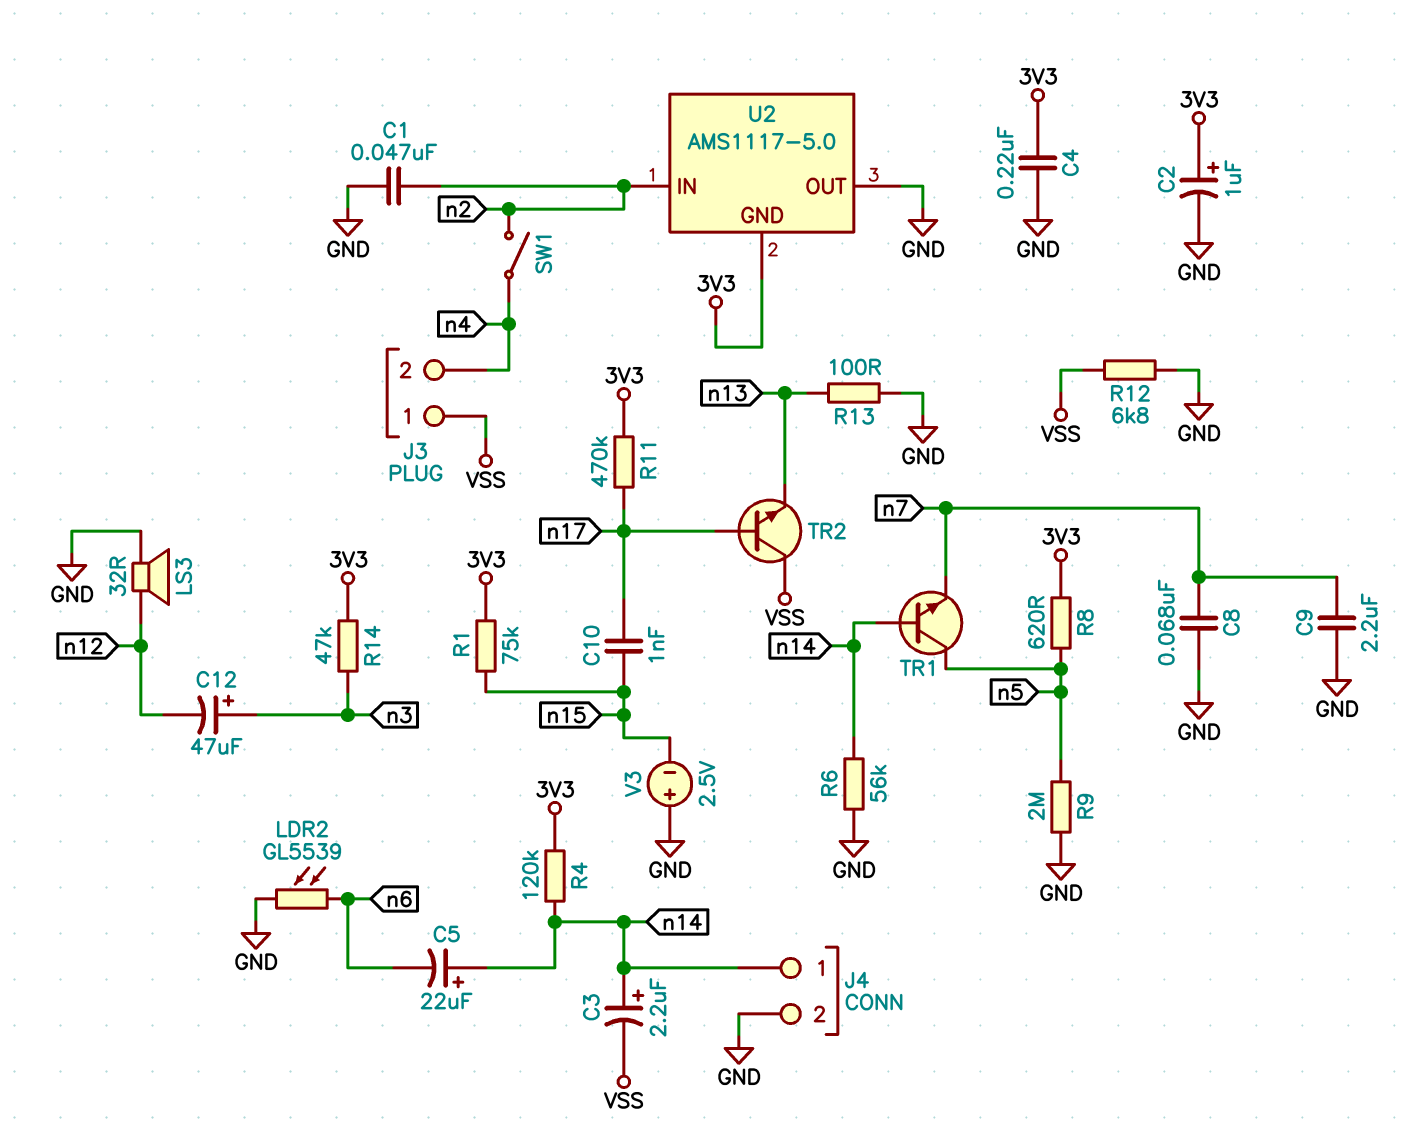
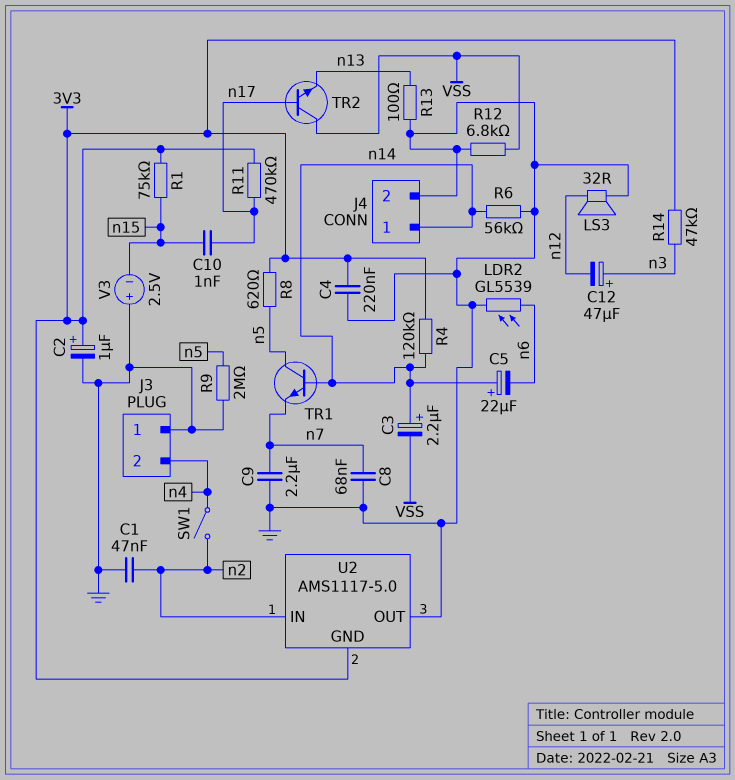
J3 pin 1: VSS -> GND

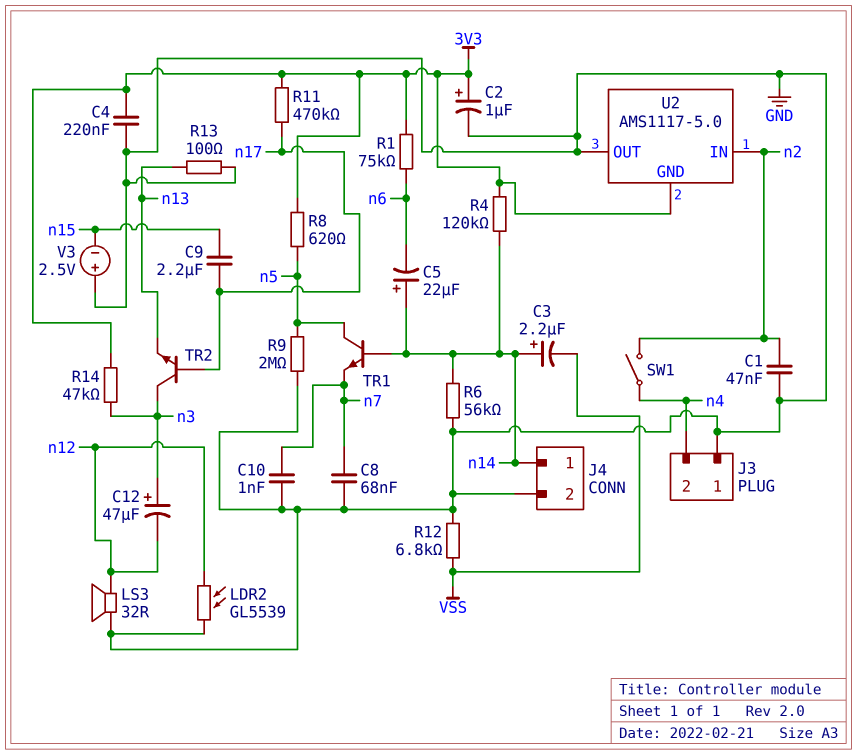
C9: 2.2uF (GND, n7) -> 2.2uF (n15, n17)
C10: 1nF (n15, n17) -> 1nF (GND, n7)
LDR2: GL5539 (GND, n6) -> GL5539 (GND, n12)
R1: 75k (3V3, n15) -> 75k (3V3, n6)
TR2: NPN (B n17, C VSS, E n13) -> NPN (B n17, C n3, E n13)

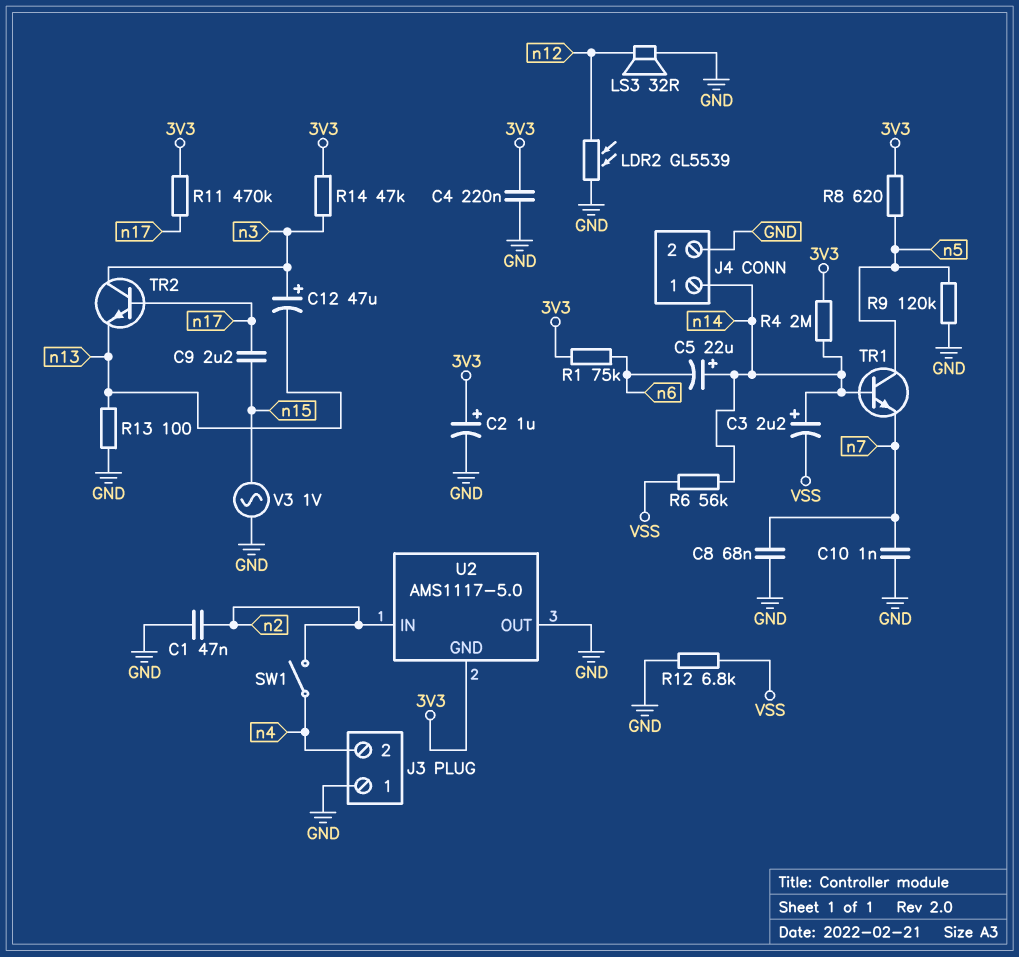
C12: 47uF (plus n3, minus n12) -> 47uF (plus n3, minus n13)
R4: 120k (3V3, n14) -> 2M (3V3, n14)
R6: 56k (GND, n14) -> 56k (VSS, n14)
R9: 2M (GND, n5) -> 120k (GND, n5)
V3: 2.5V (plus GND, minus n15) -> AC 1V (GND, n15)

